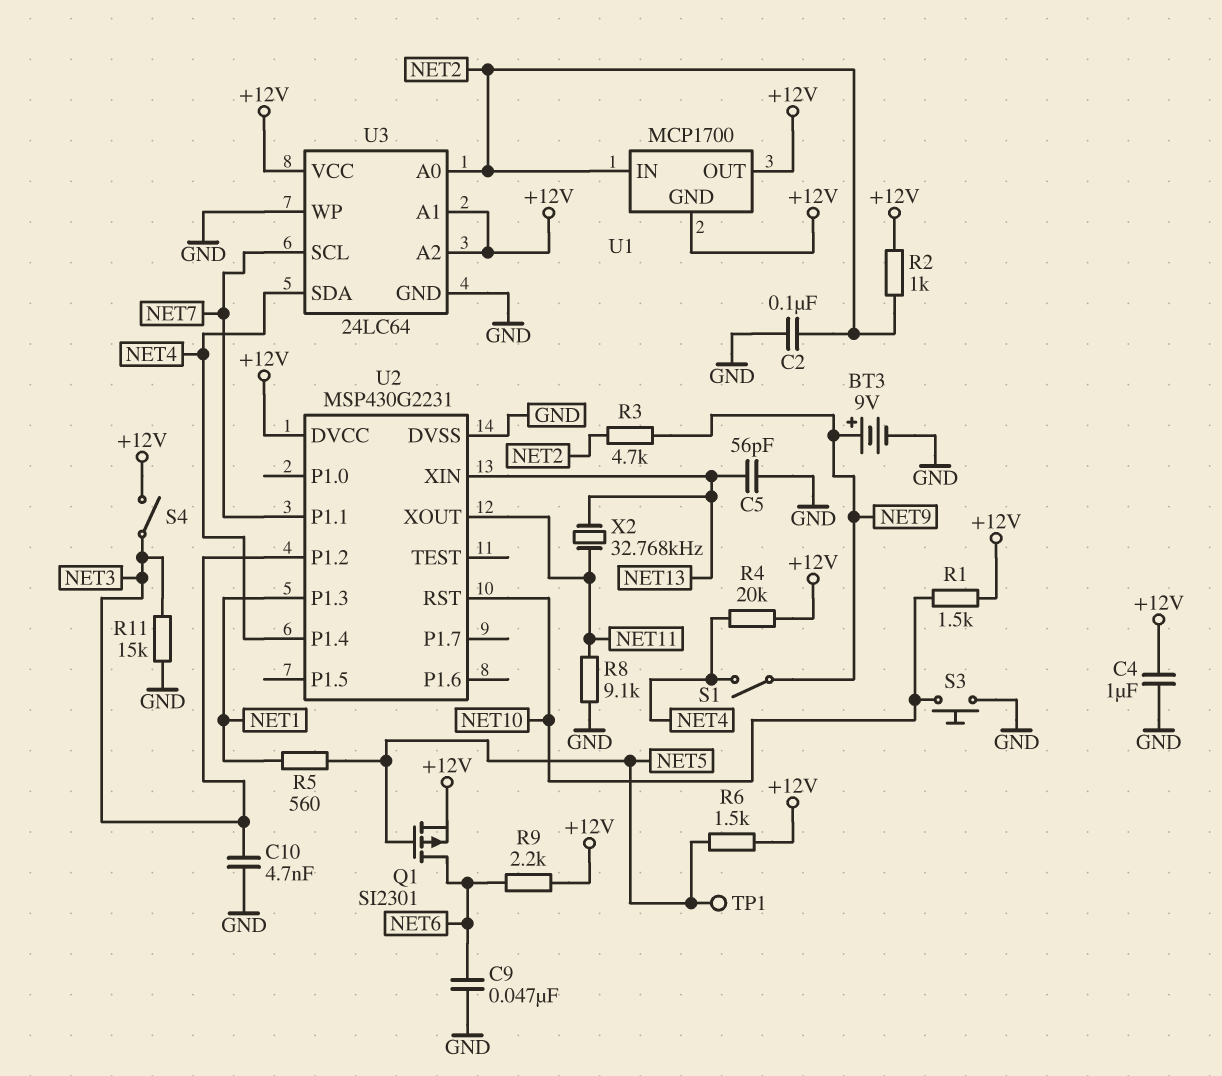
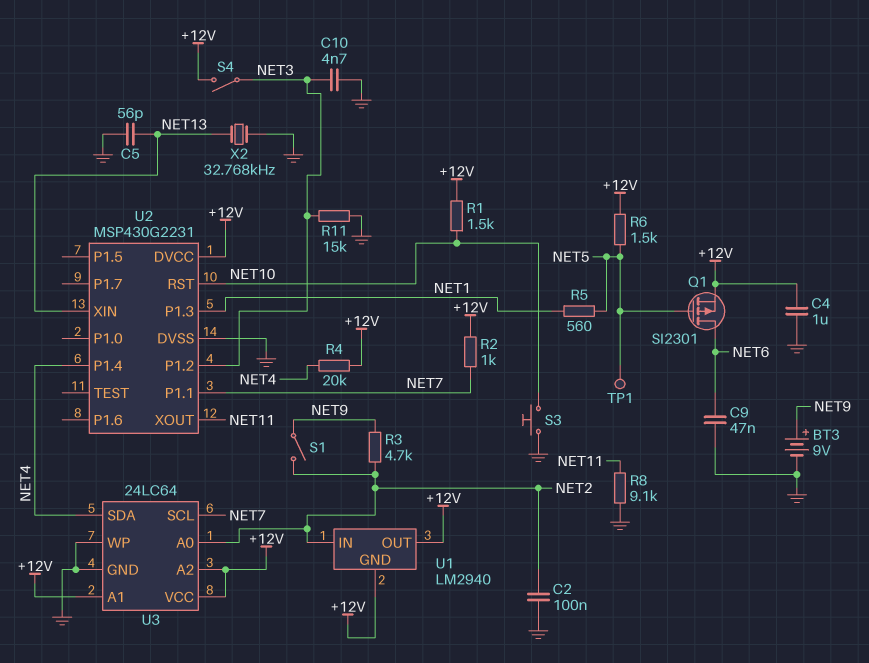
R2: 1k (+12V, NET2) -> 1k (+12V, NET7)
R9: 2.2k (+12V, NET6) -> none
S1: switch (NET4, NET9) -> switch (NET2, NET9)
U1: MCP1700 -> LM2940
X2: 32.768kHz (NET11, NET13) -> 32.768kHz (GND, NET13)

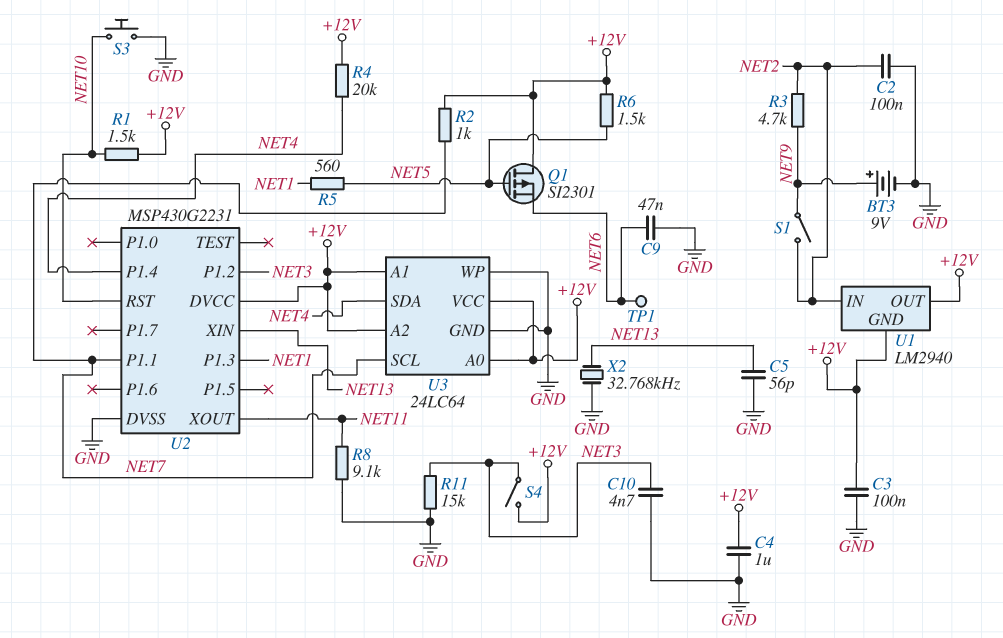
C3: none -> 100nF (+12V, GND)
Q1: PMOS SI2301 (G NET5, D NET6, S +12V) -> PMOS SI2301 (G NET5, D +12V, S NET6)
TP1: test point (NET5) -> test point (NET6)
U3 pin A0: NET2 -> +12V

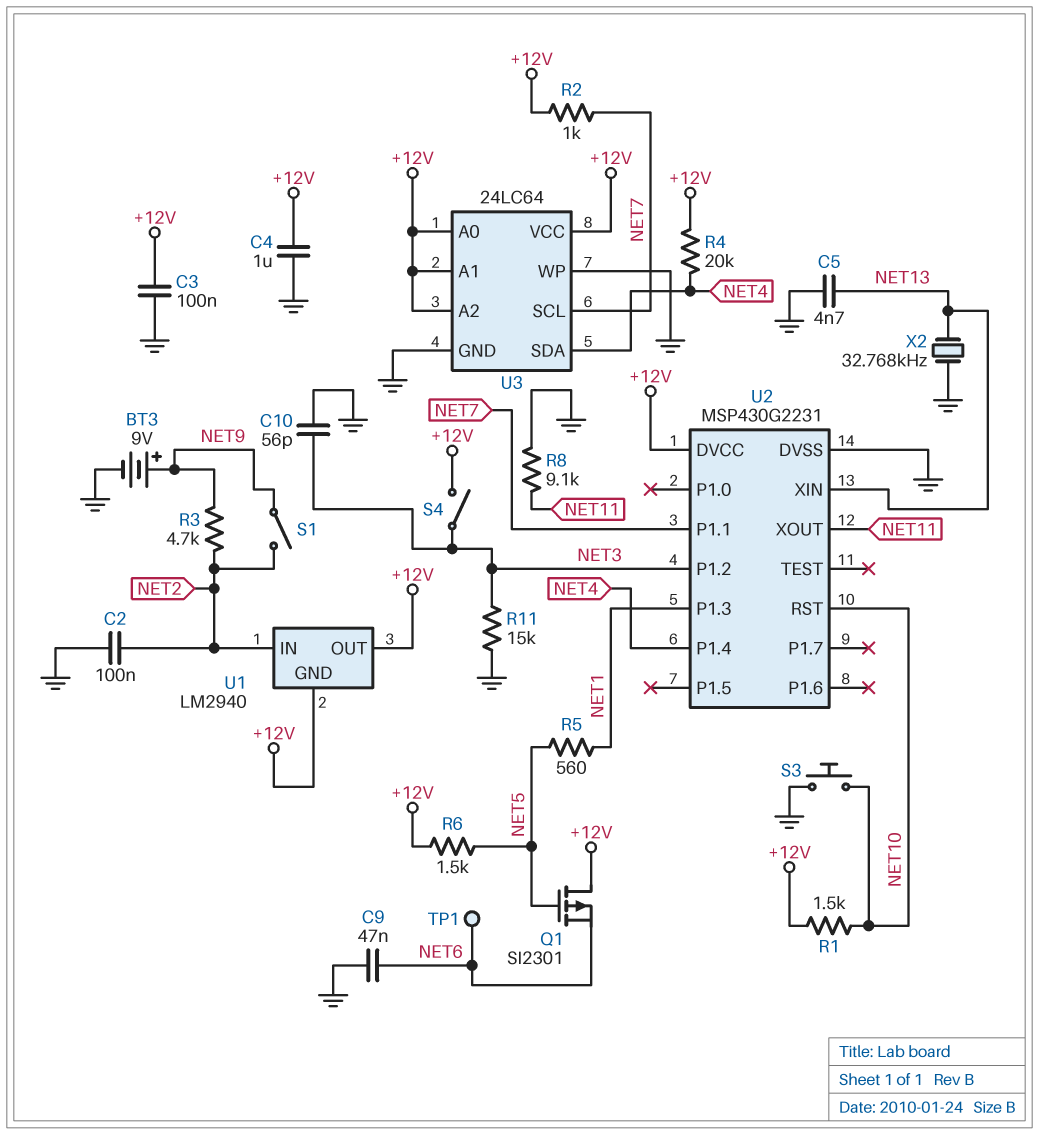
C5: 56pF (GND, NET13) -> 4.7nF (GND, NET13)
C10: 4.7nF (GND, NET3) -> 56pF (GND, NET3)

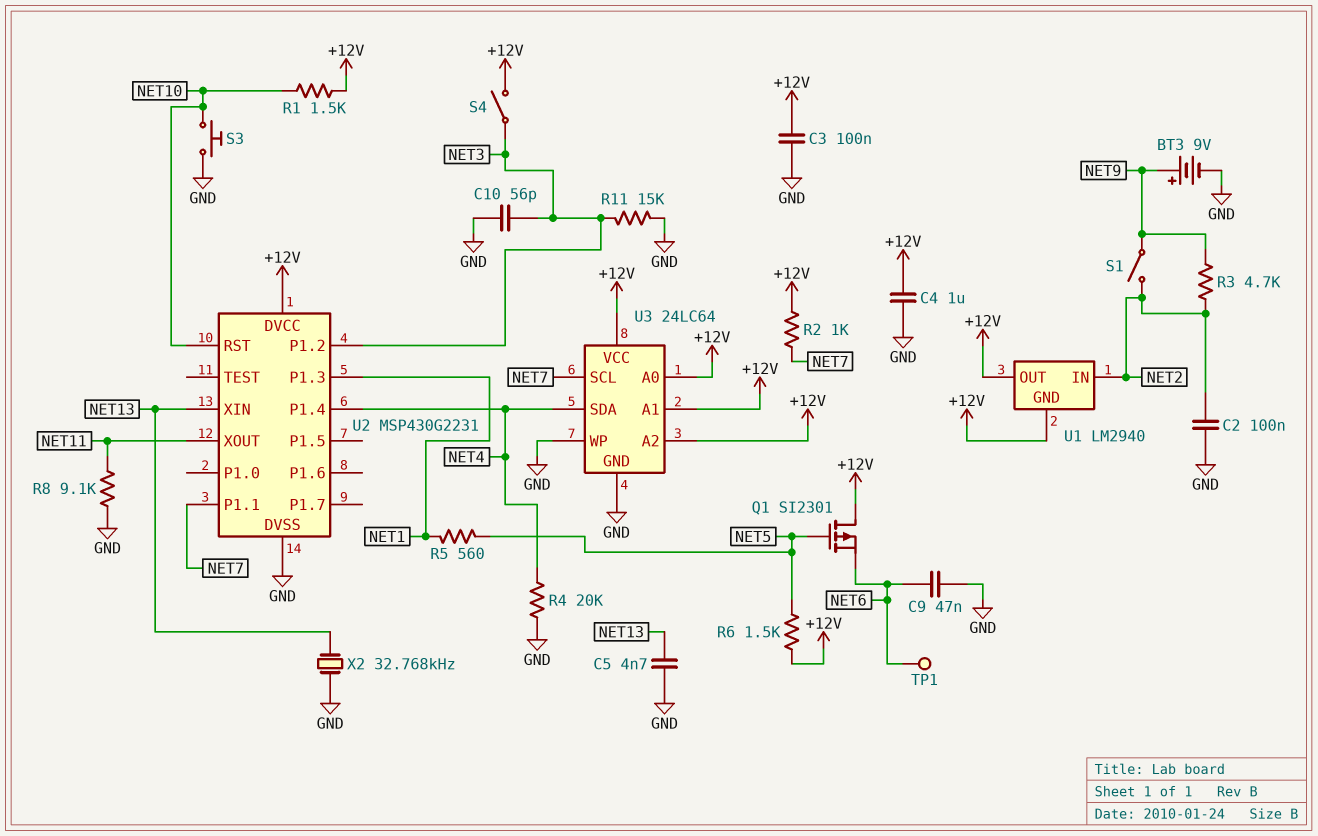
R4: 20k (+12V, NET4) -> 20k (GND, NET4)

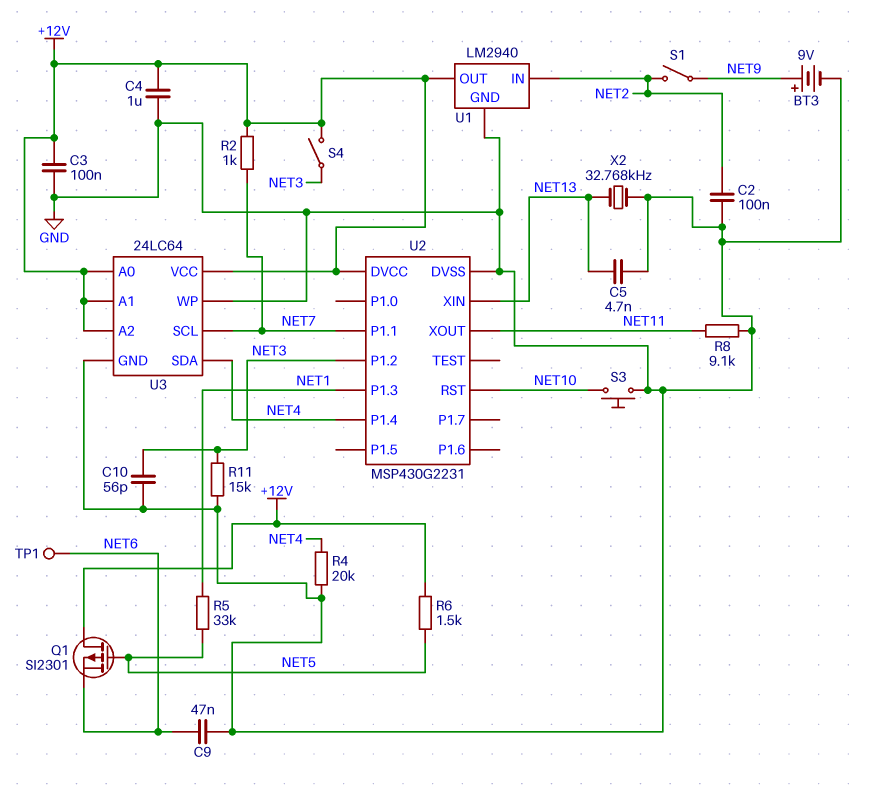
R1: 1.5k (+12V, NET10) -> none
R3: 4.7k (NET2, NET9) -> none
R5: 560 (NET1, NET5) -> 33k (NET1, NET5)
U1 pin GND: +12V -> GND

